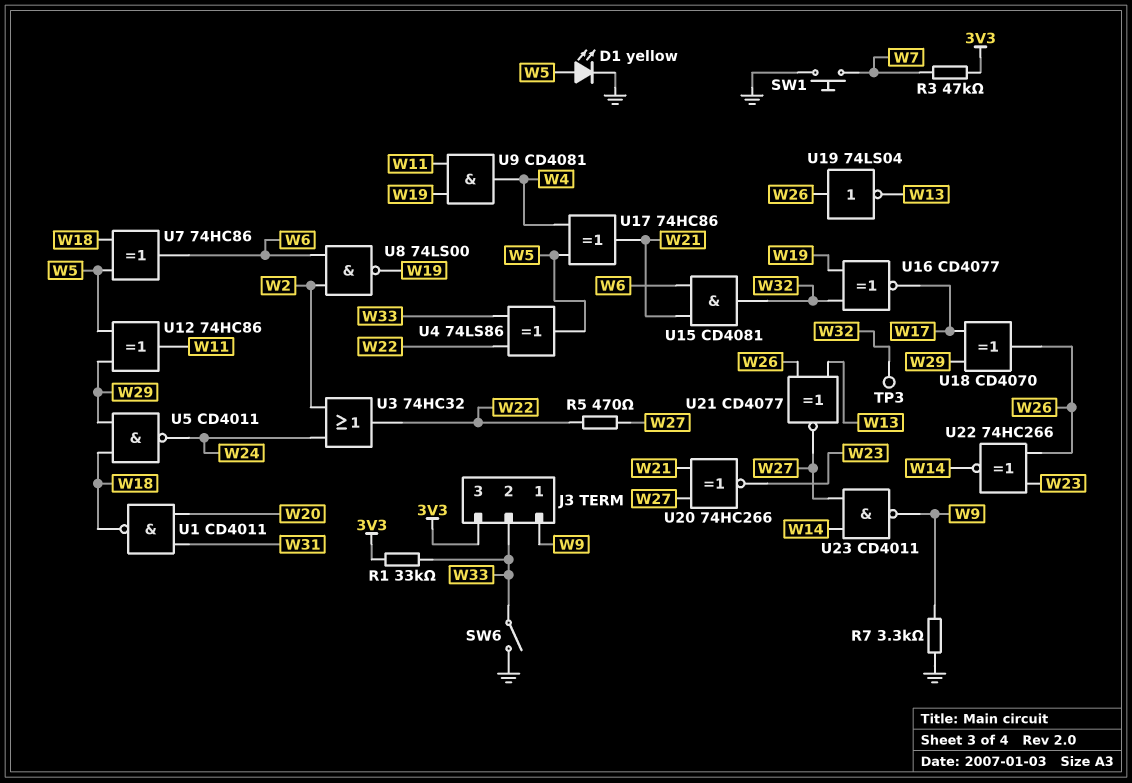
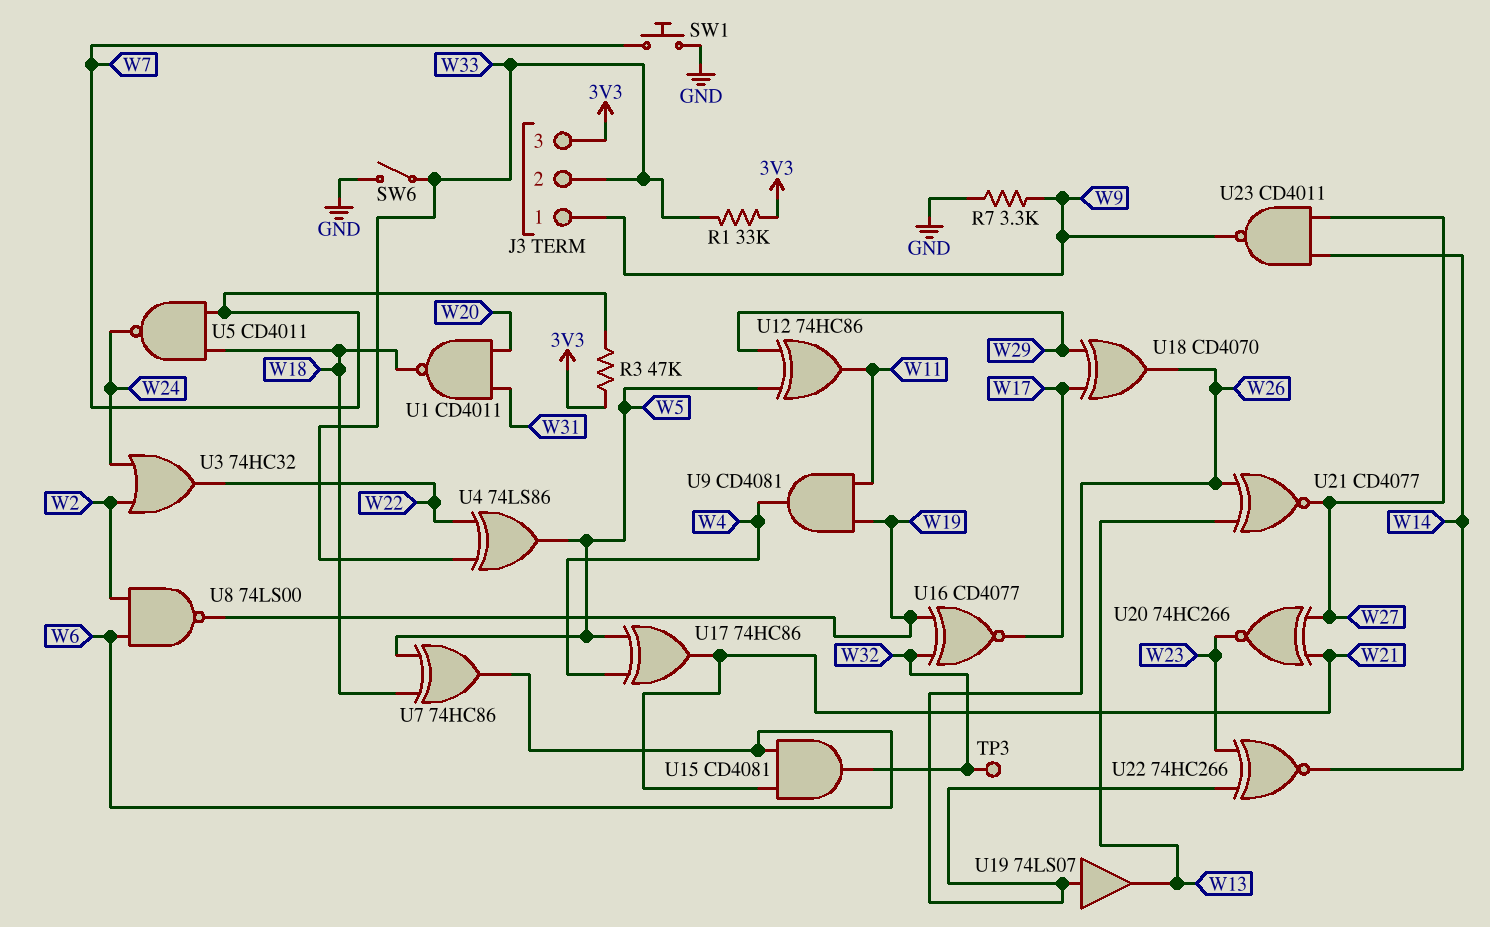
D1: LED yellow (A W5, K GND) -> none
R5: 470 (W22, W27) -> none
U5: NAND CD4011 (in W18, in W29, out W24) -> NAND CD4011 (in W7, in W18, out W24)
U19: NOT 74LS04 (in W26, out W13) -> buffer 74LS07 (in W26, out W13)

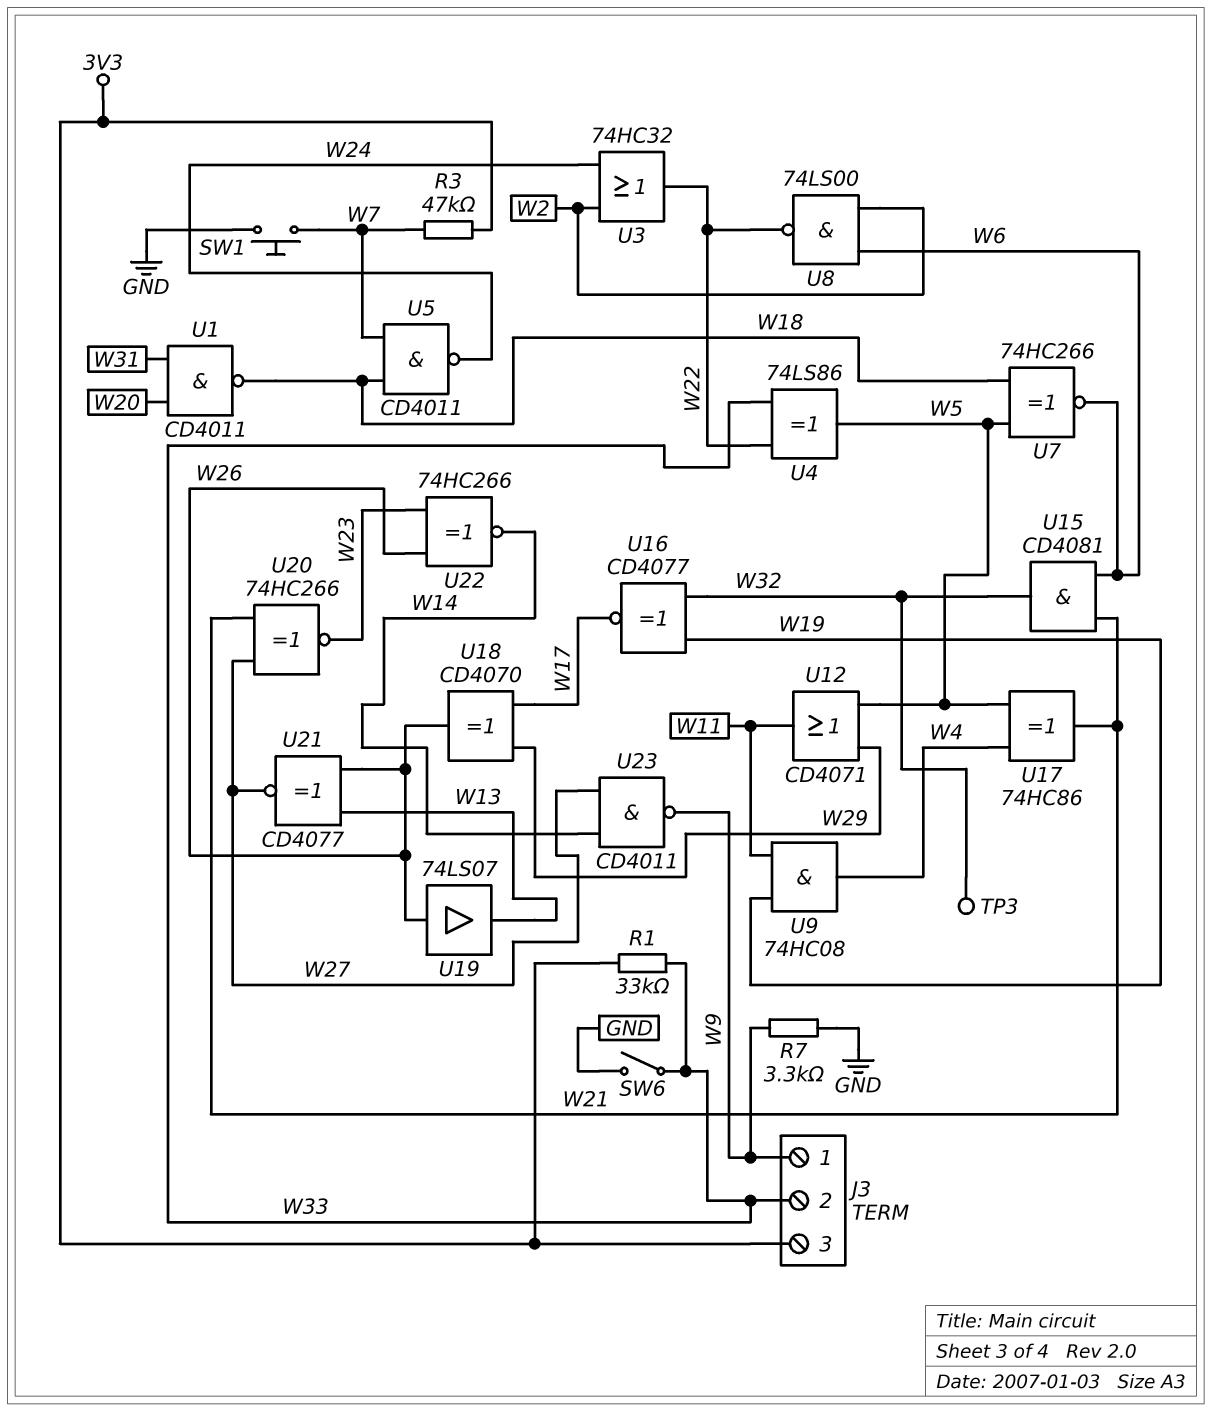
U7: XOR 74HC86 (in W5, in W18, out W6) -> XNOR 74HC266 (in W5, in W18, out W6)
U8: NAND 74LS00 (in W2, in W6, out W19) -> NAND 74LS00 (in W2, in W6, out W22)
U9: AND CD4081 (in W11, in W19, out W4) -> AND 74HC08 (in W11, in W19, out W4)
U12: XOR 74HC86 (in W5, in W29, out W11) -> OR CD4071 (in W5, in W29, out W11)

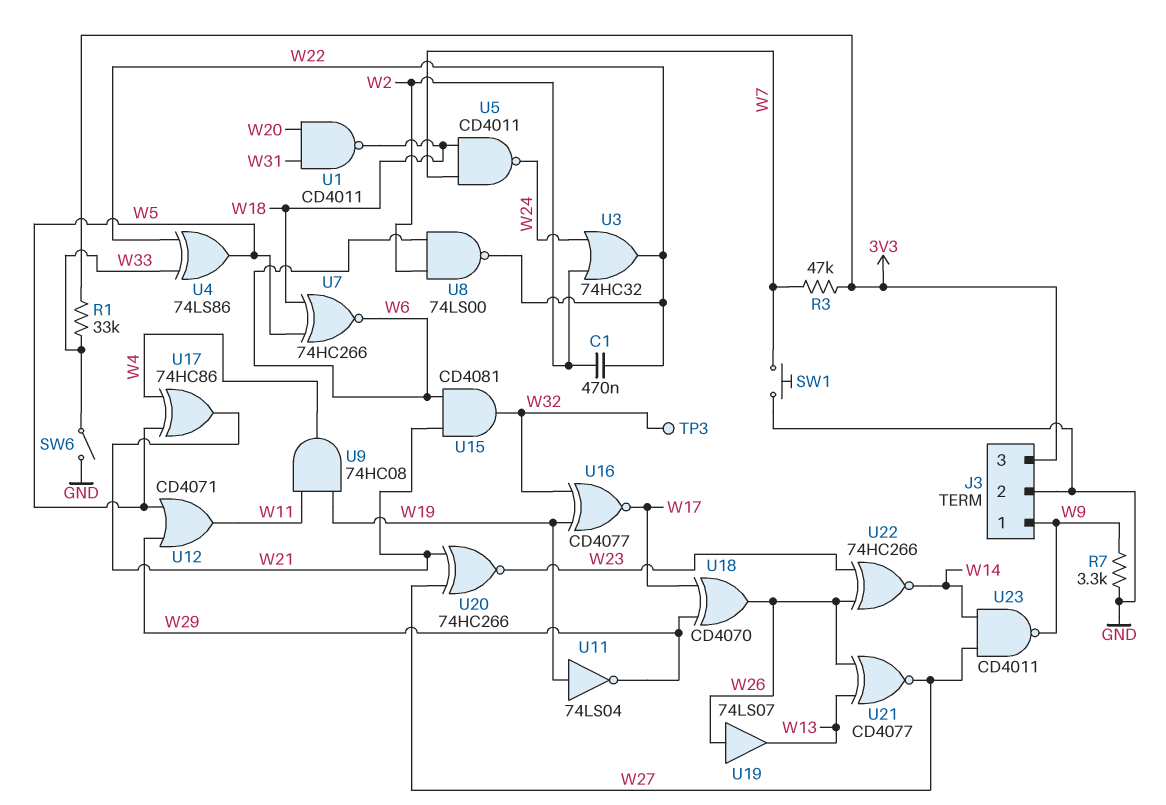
C1: none -> 470nF (W2, W22)
J3 pin 2: W33 -> GND
U11: none -> NOT 74LS04 (in W19, out W29)

